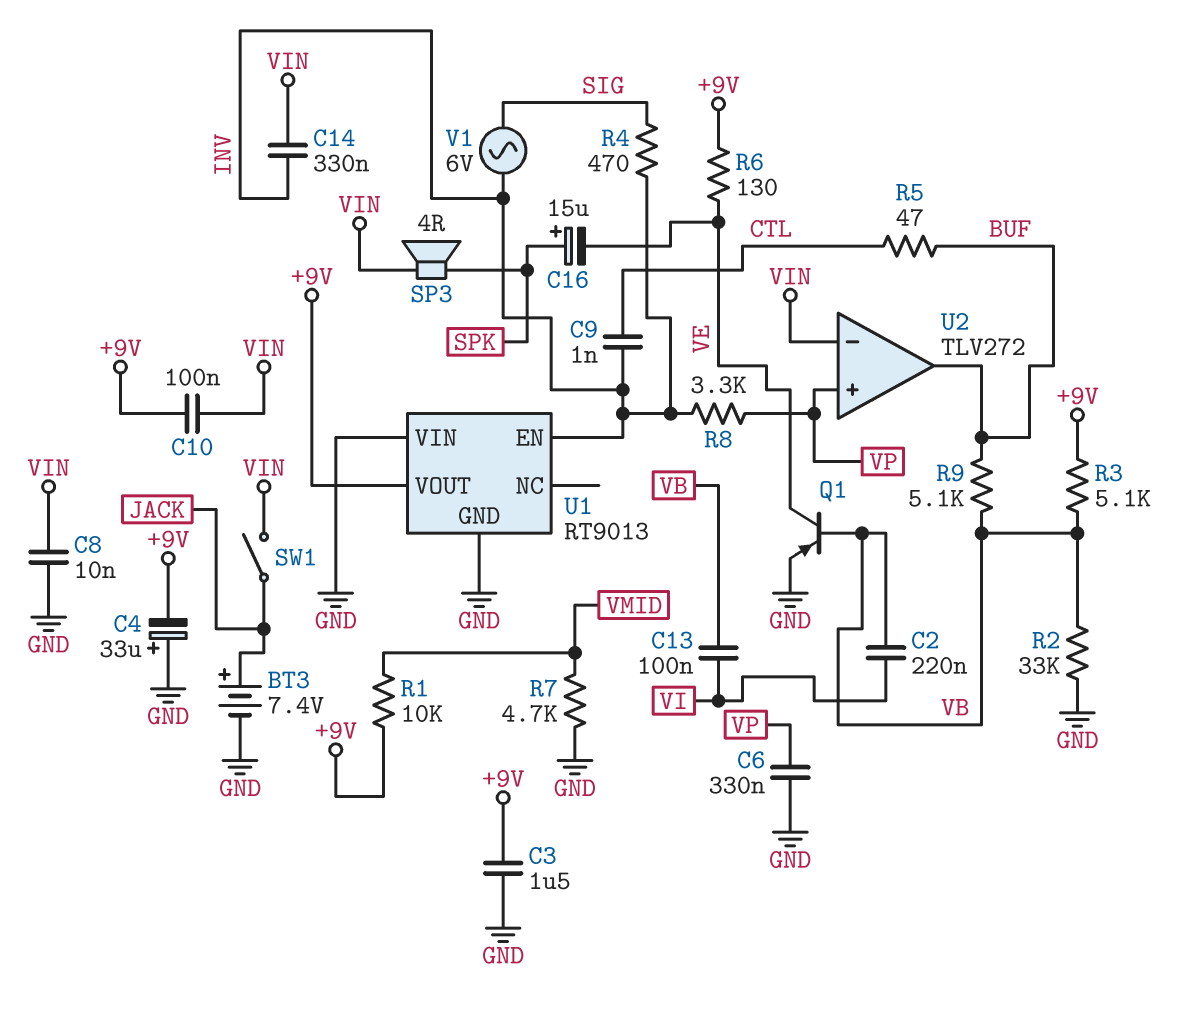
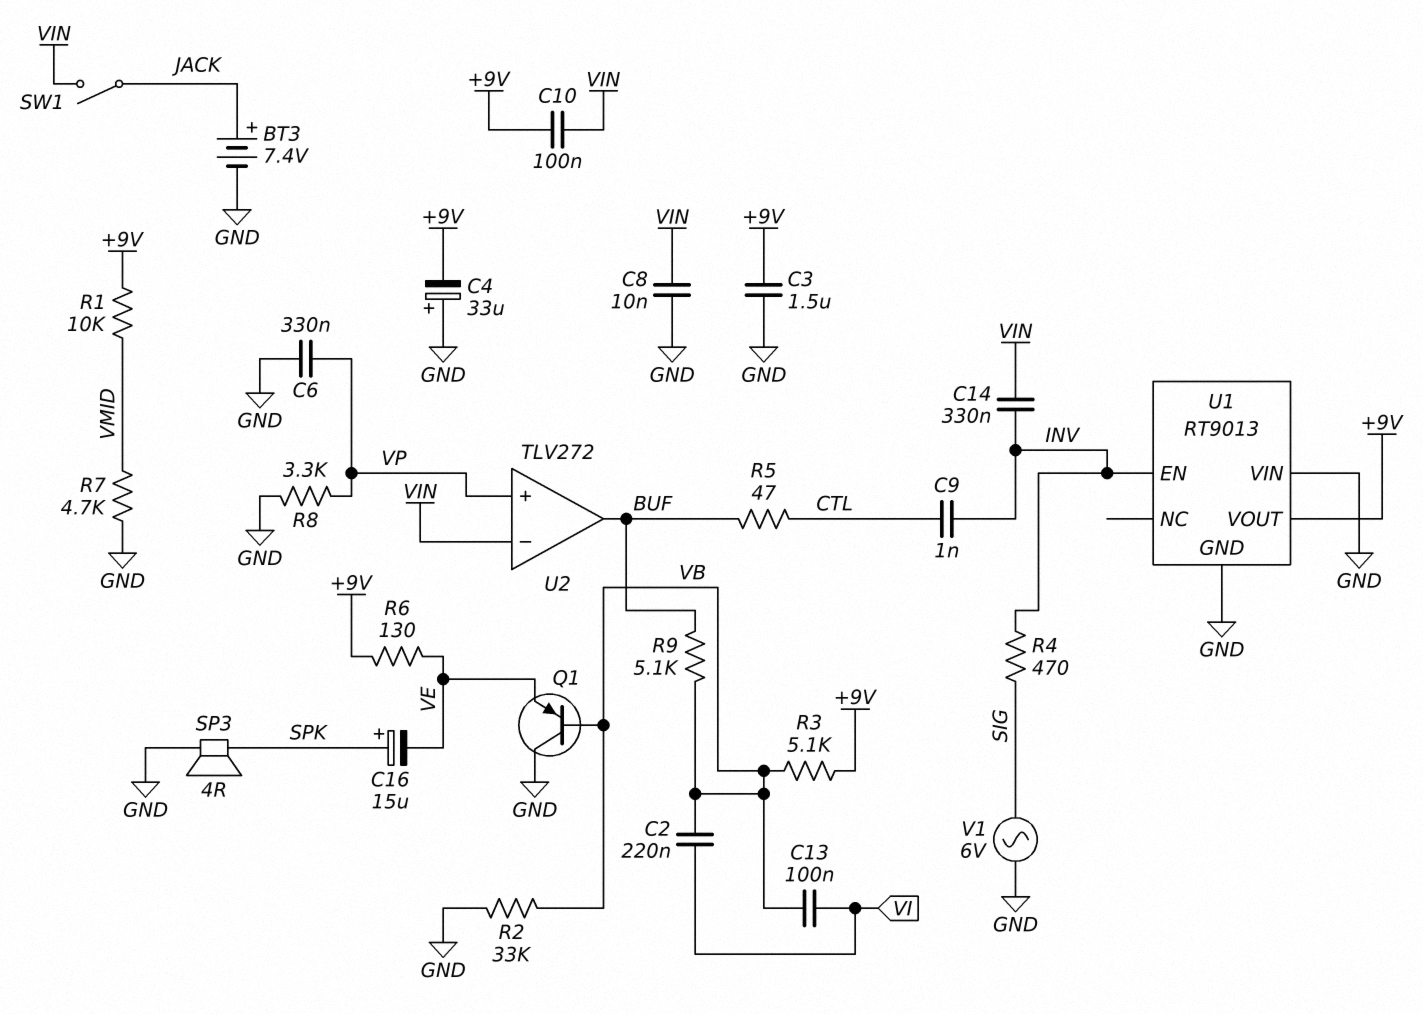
Q1: PNP (B VB, C VE, E GND) -> PNP (B VB, C GND, E VE)
R8: 3.3k (INV, VP) -> 3.3k (GND, VP)
SP3: speaker 4R (SPK, VIN) -> speaker 4R (GND, SPK)
V1: AC 6V (INV, SIG) -> AC 6V (GND, SIG)

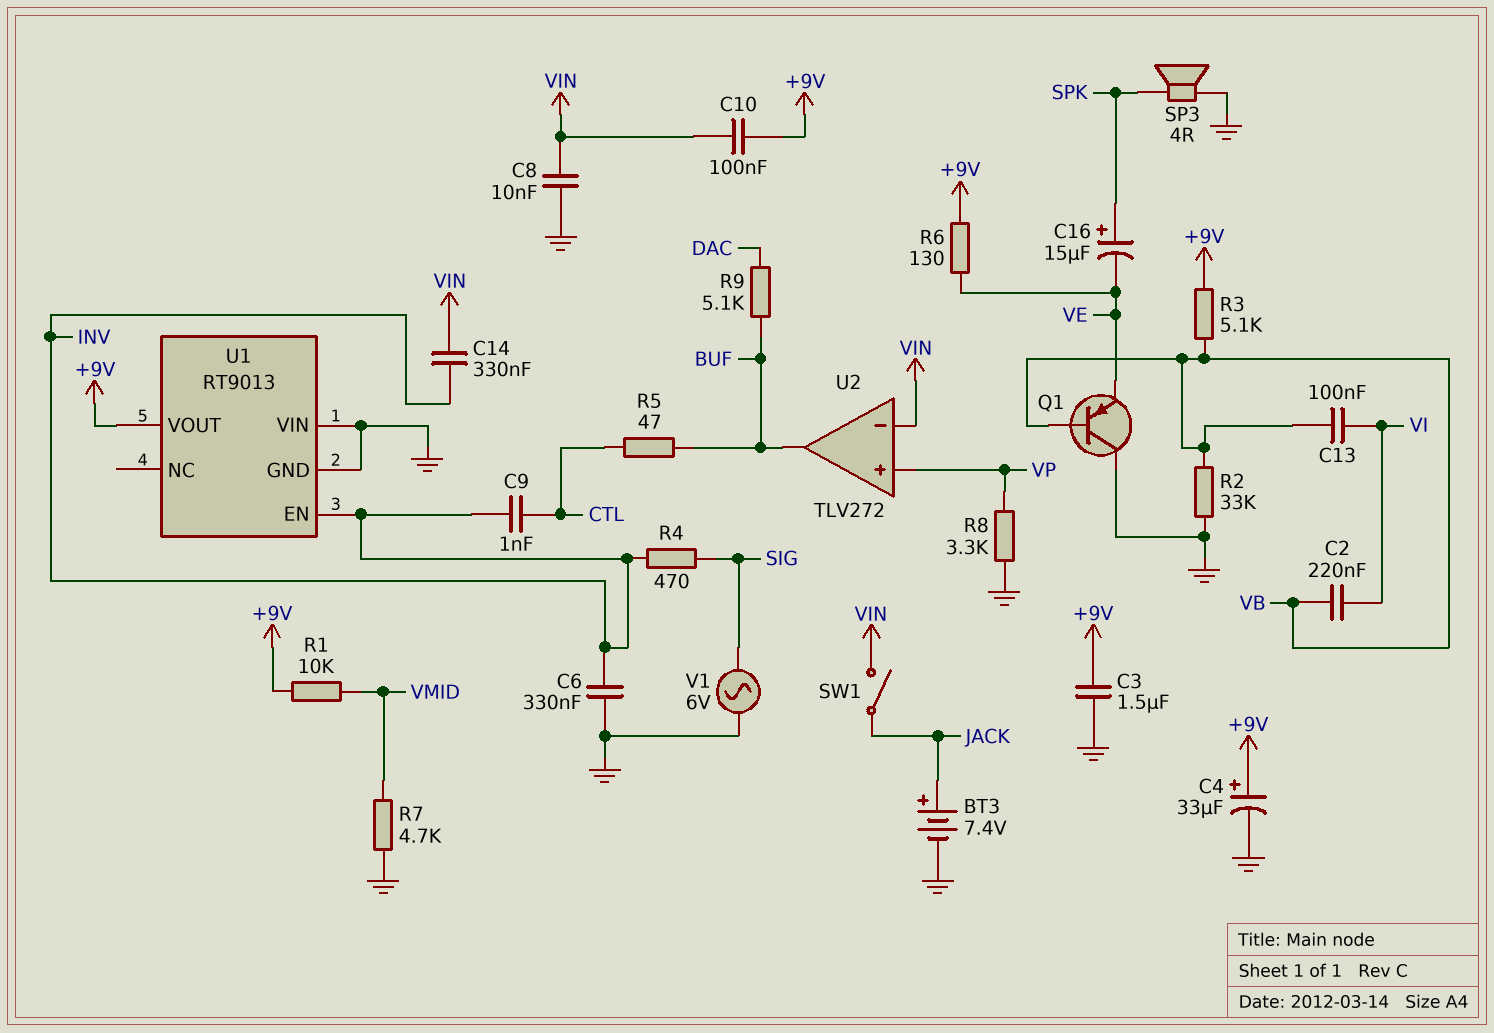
C4: 33uF (plus GND, minus +9V) -> 33uF (plus +9V, minus GND)
C6: 330nF (GND, VP) -> 330nF (GND, INV)
R9: 5.1k (BUF, VB) -> 5.1k (BUF, DAC)

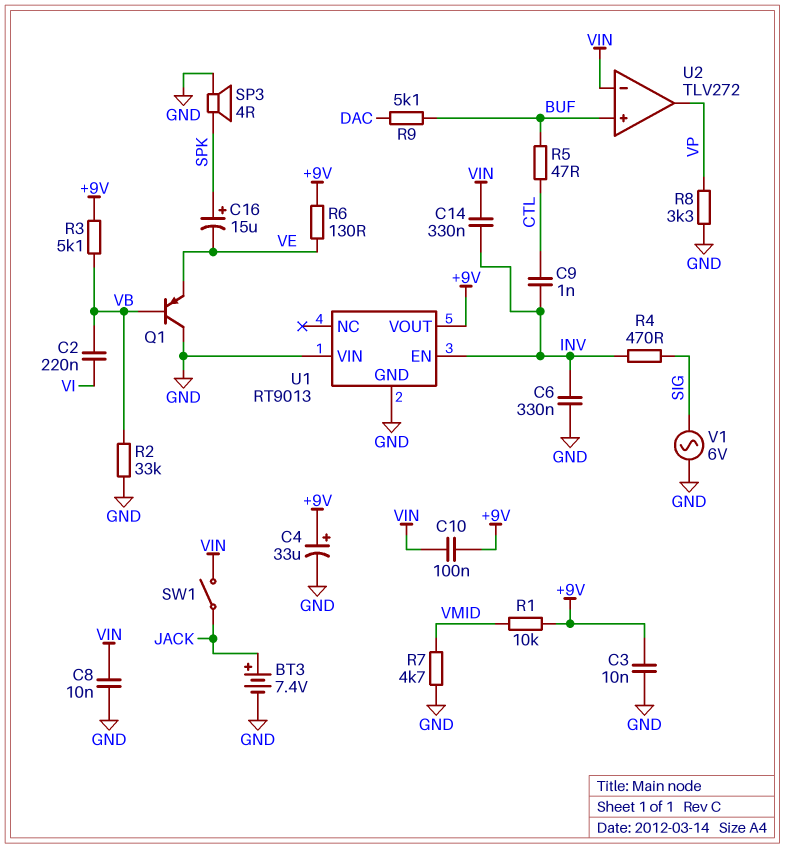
C3: 1.5uF (+9V, GND) -> 10nF (+9V, GND)
C13: 100nF (VB, VI) -> none
U2 pin in+: VP -> BUF
U2 pin out: BUF -> VP

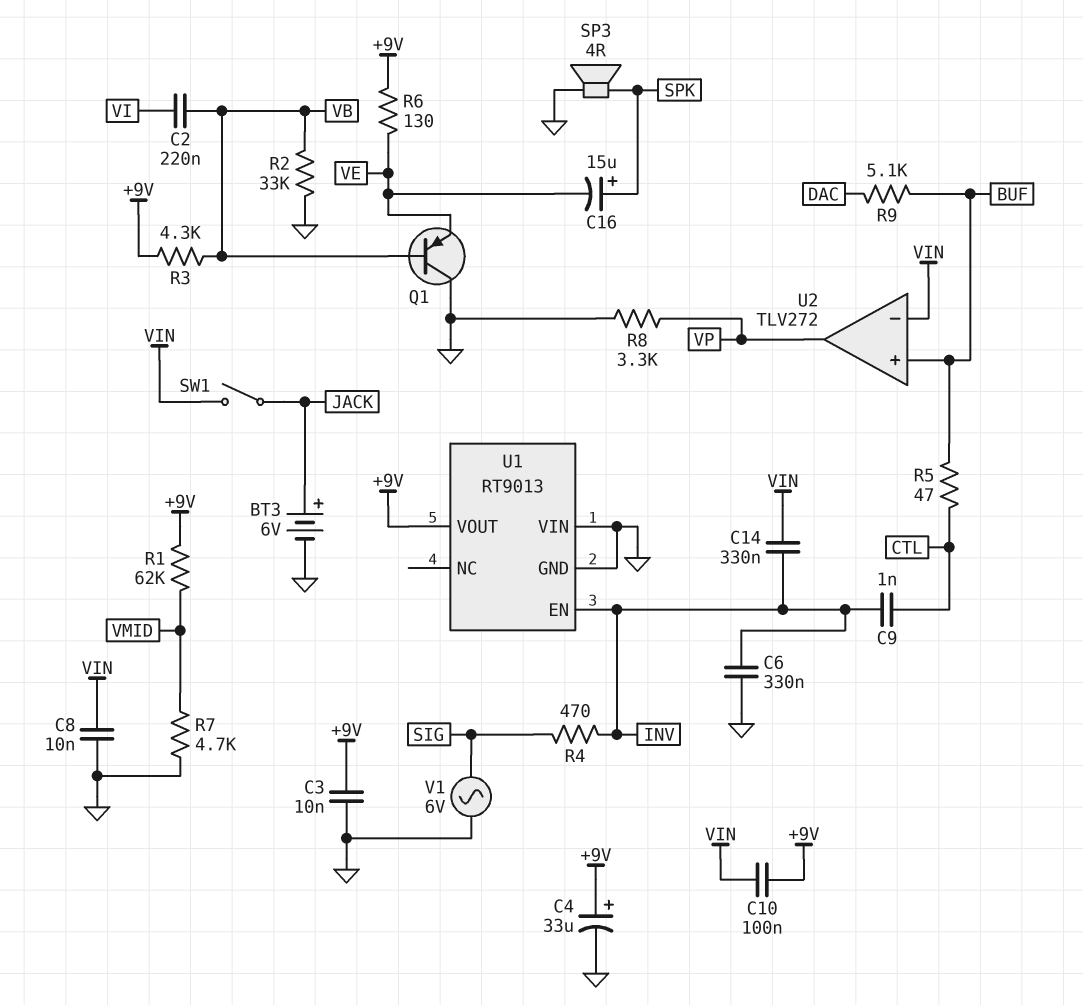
BT3: 7.4V (plus JACK, minus GND) -> 6V (plus JACK, minus GND)
R1: 10k (+9V, VMID) -> 62k (+9V, VMID)
R3: 5.1k (+9V, VB) -> 4.3k (+9V, VB)

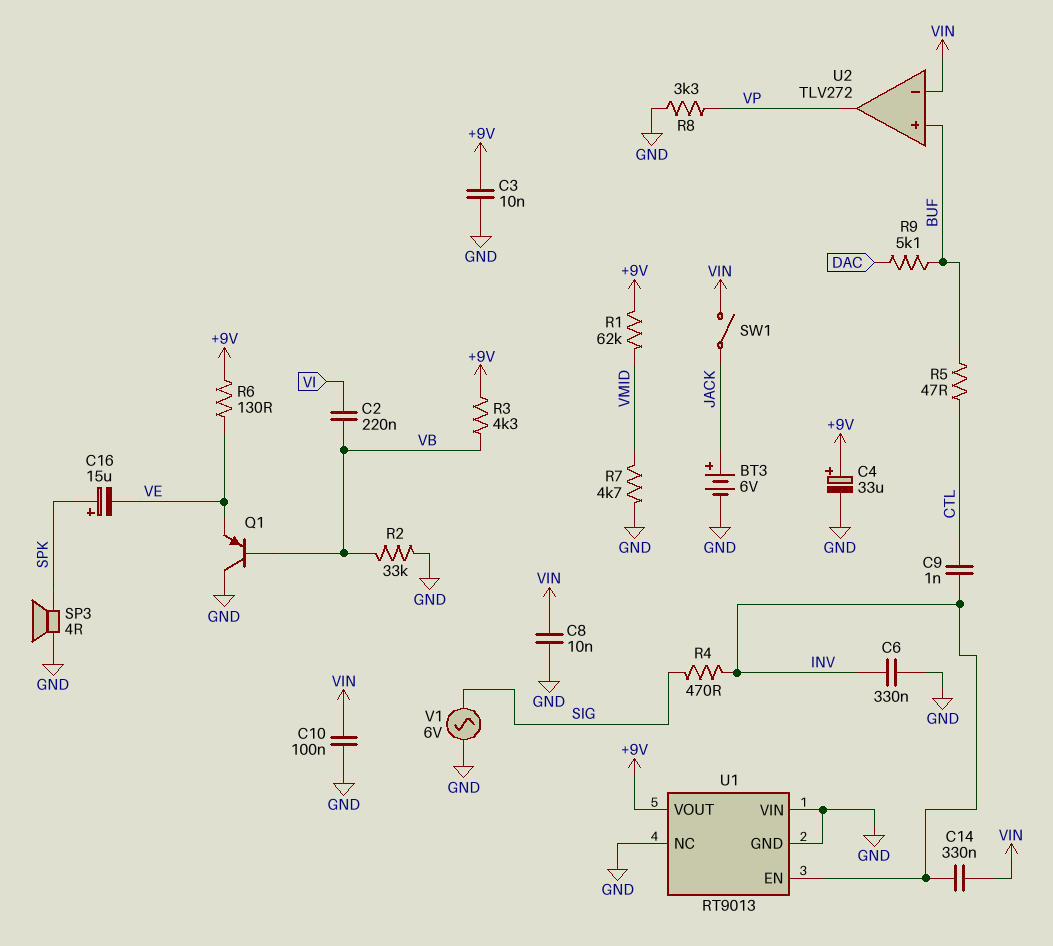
C10: 100nF (+9V, VIN) -> 100nF (GND, VIN)
U1 pin NC: none -> GND

